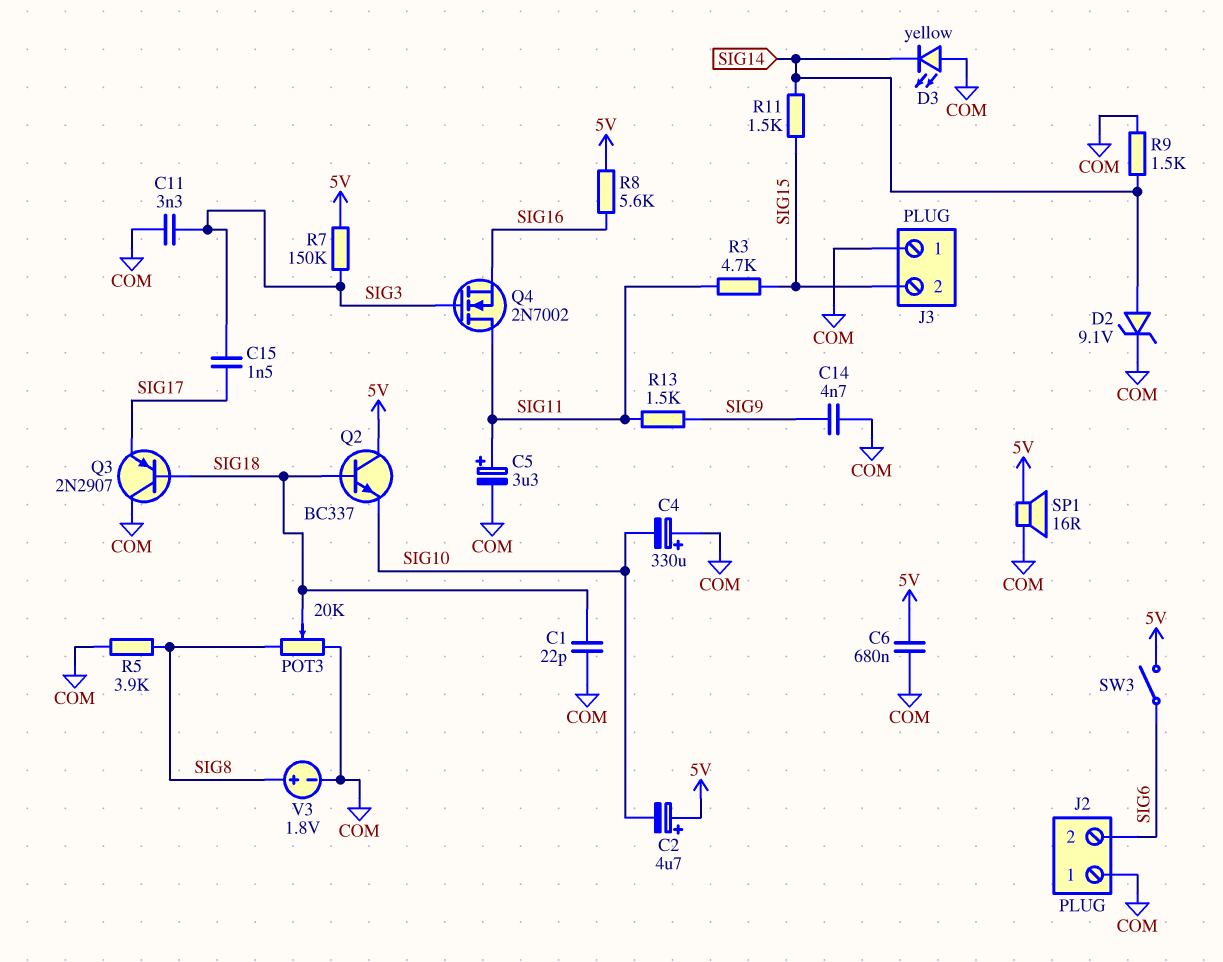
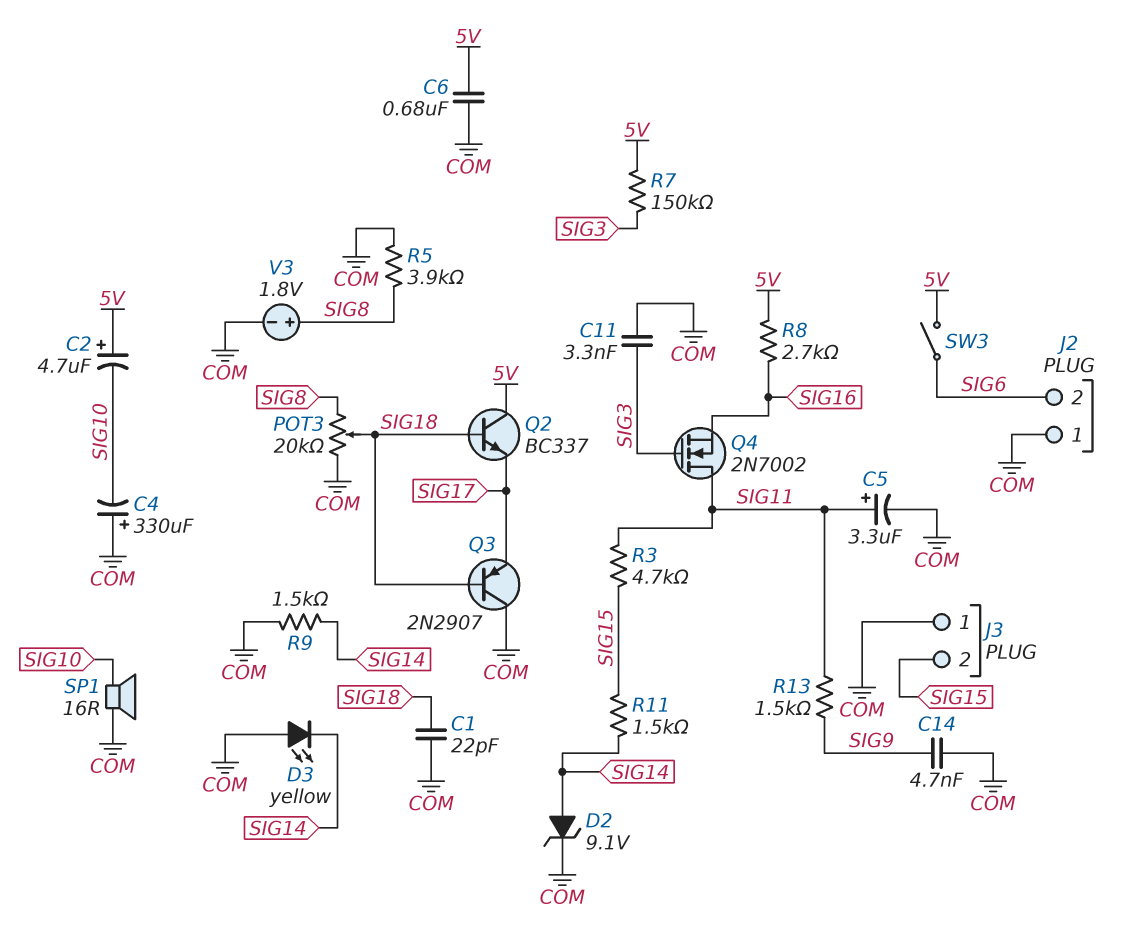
C15: 1.5nF (SIG3, SIG17) -> none
Q2: NPN BC337 (B SIG18, C 5V, E SIG10) -> NPN BC337 (B SIG18, C 5V, E SIG17)
R8: 5.6k (5V, SIG16) -> 2.7k (5V, SIG16)
SP1: speaker 16R (5V, COM) -> speaker 16R (COM, SIG10)

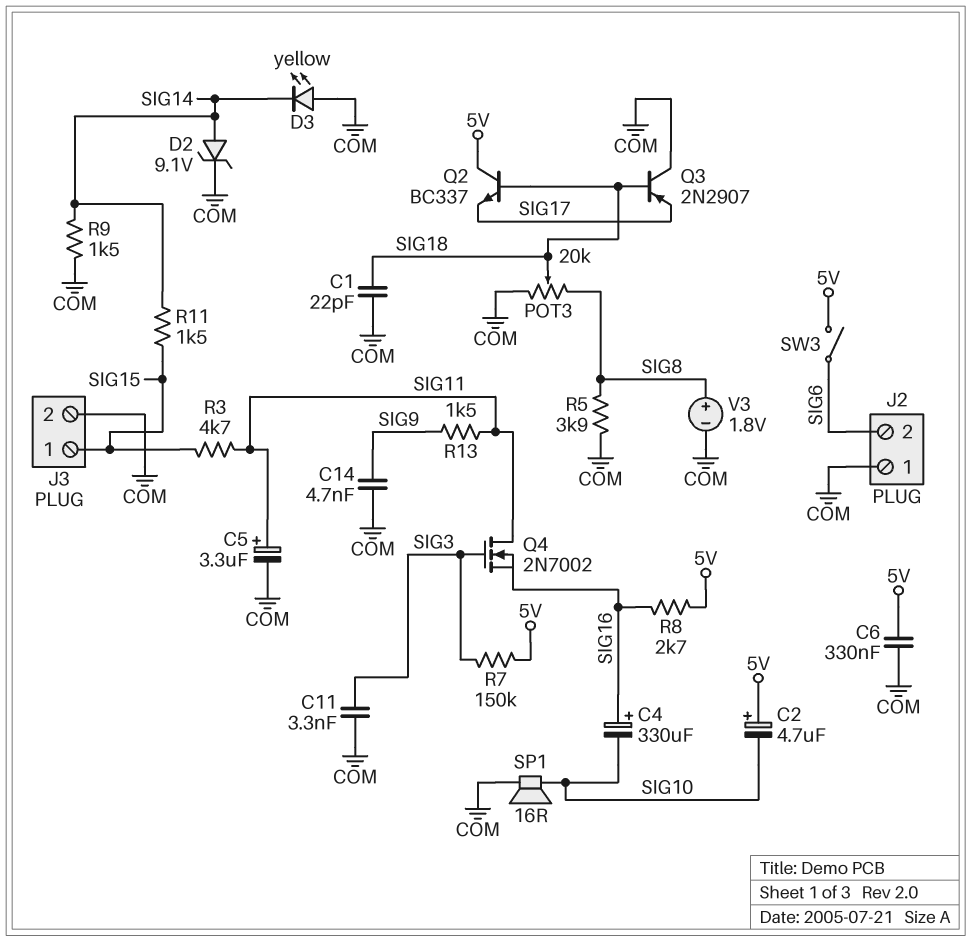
C4: 330uF (plus COM, minus SIG10) -> 330uF (plus SIG16, minus SIG10)
C6: 680nF (5V, COM) -> 330nF (5V, COM)
J3 pin 1: COM -> SIG15
J3 pin 2: SIG15 -> COM

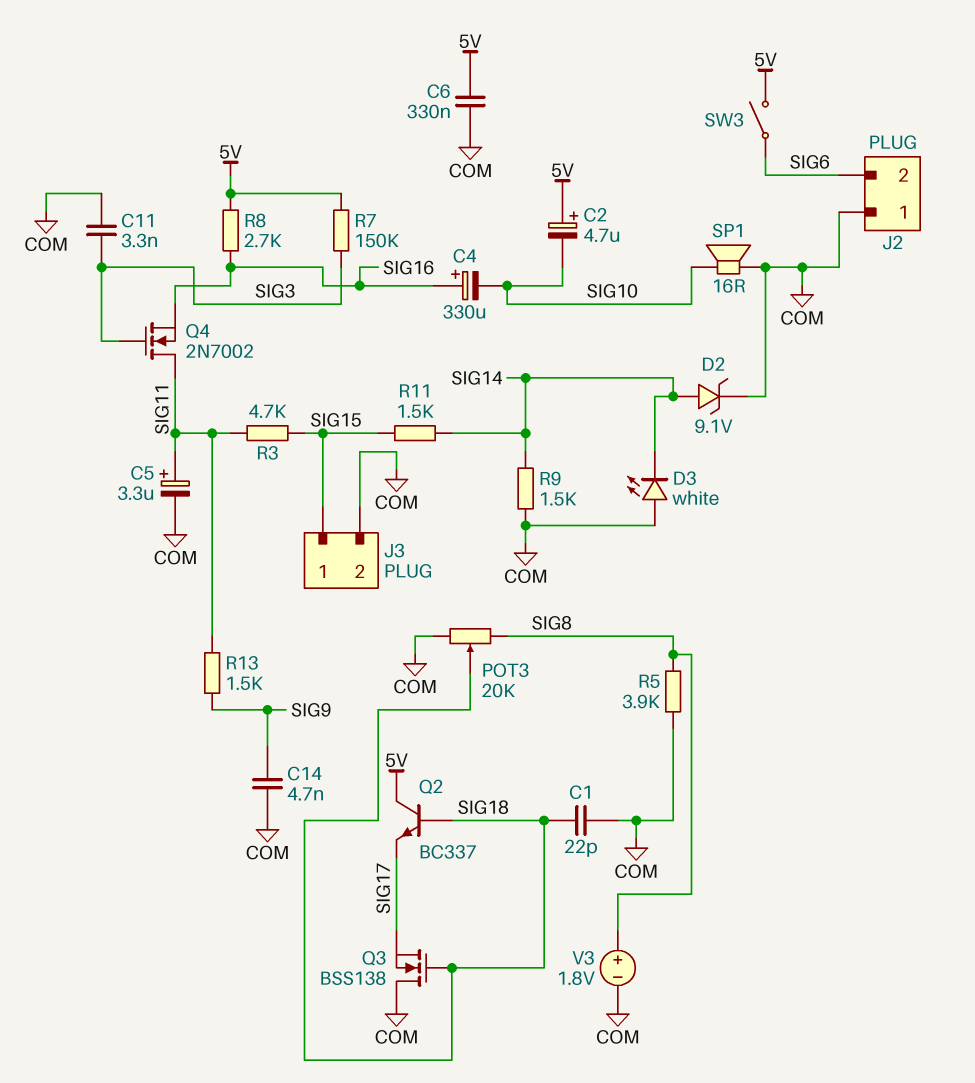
D3: LED yellow (A COM, K SIG14) -> LED white (A COM, K SIG14)
Q3: PNP 2N2907 (B SIG18, C COM, E SIG17) -> NMOS BSS138 (G SIG18, D COM, S SIG17)

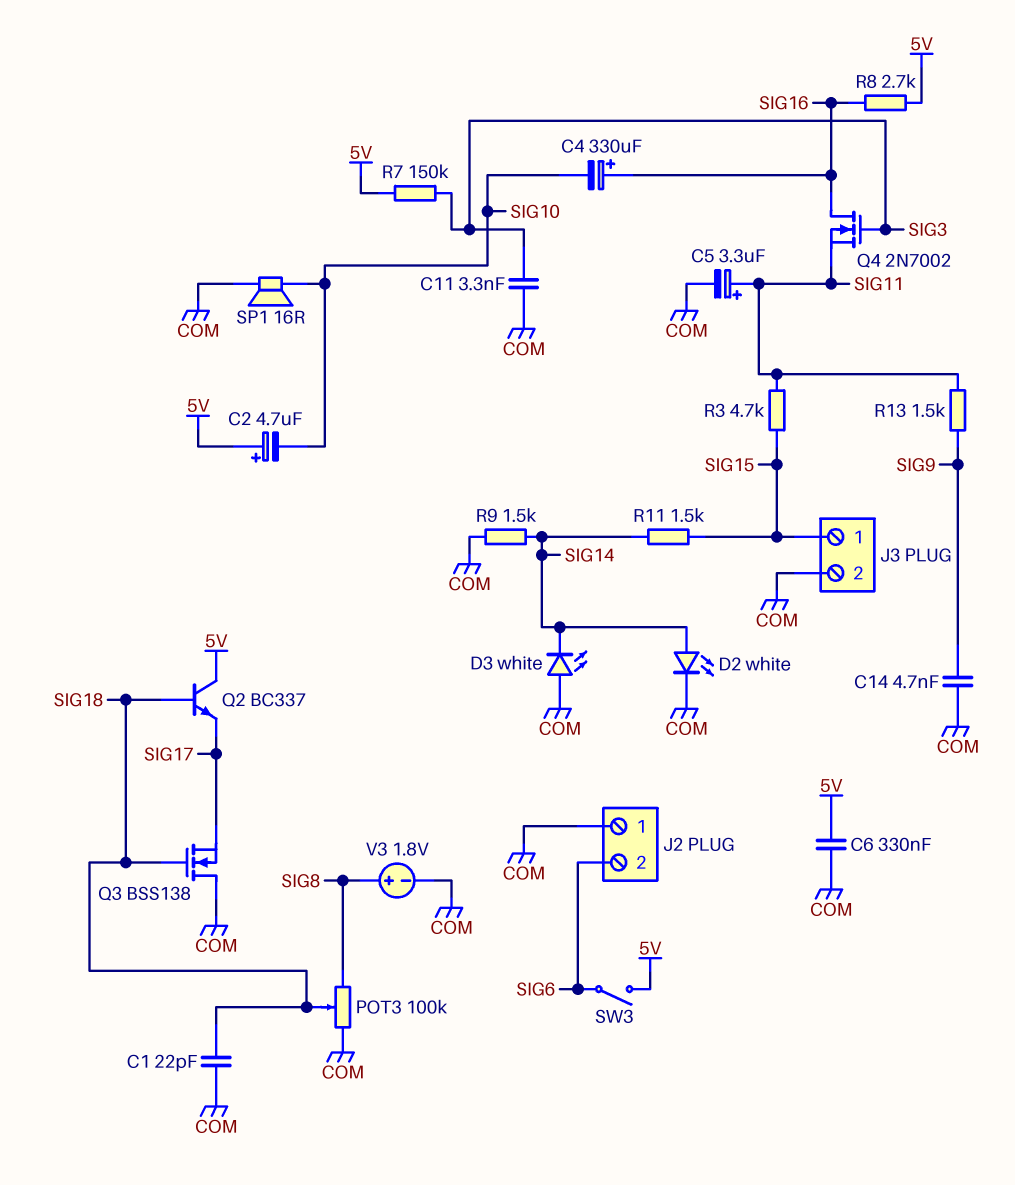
D2: zener 9.1V (A SIG14, K COM) -> LED white (A SIG14, K COM)
POT3: 20k (COM, SIG8, wiper SIG18) -> 100k (COM, SIG8, wiper SIG18)
Q4: NMOS 2N7002 (G SIG3, D SIG11, S SIG16) -> NMOS 2N7002 (G SIG3, D SIG16, S SIG11)
R5: 3.9k (COM, SIG8) -> none

